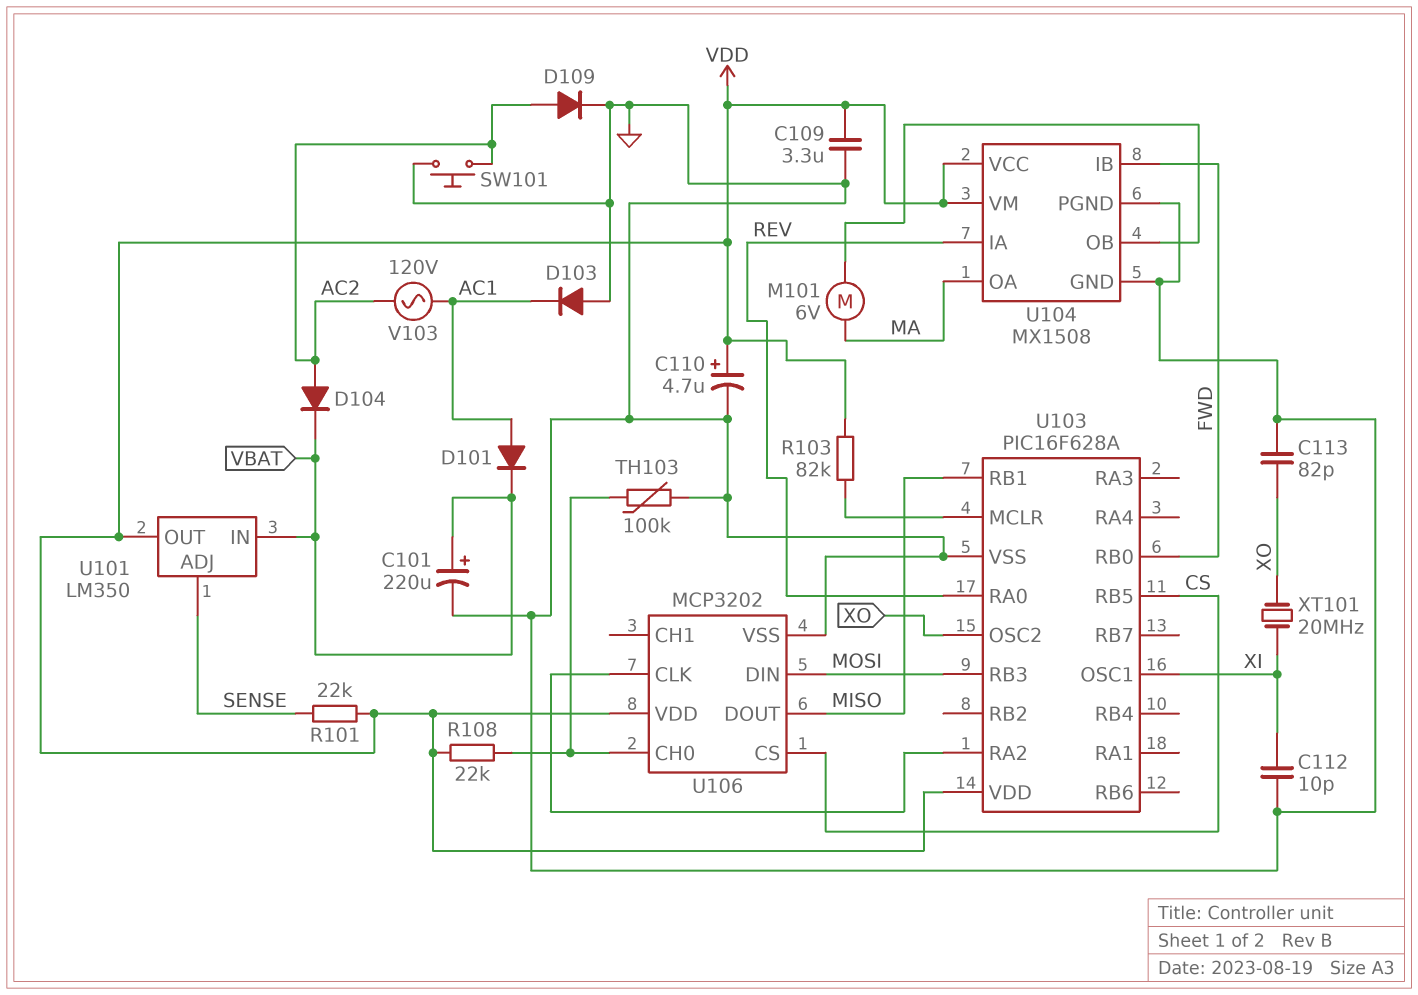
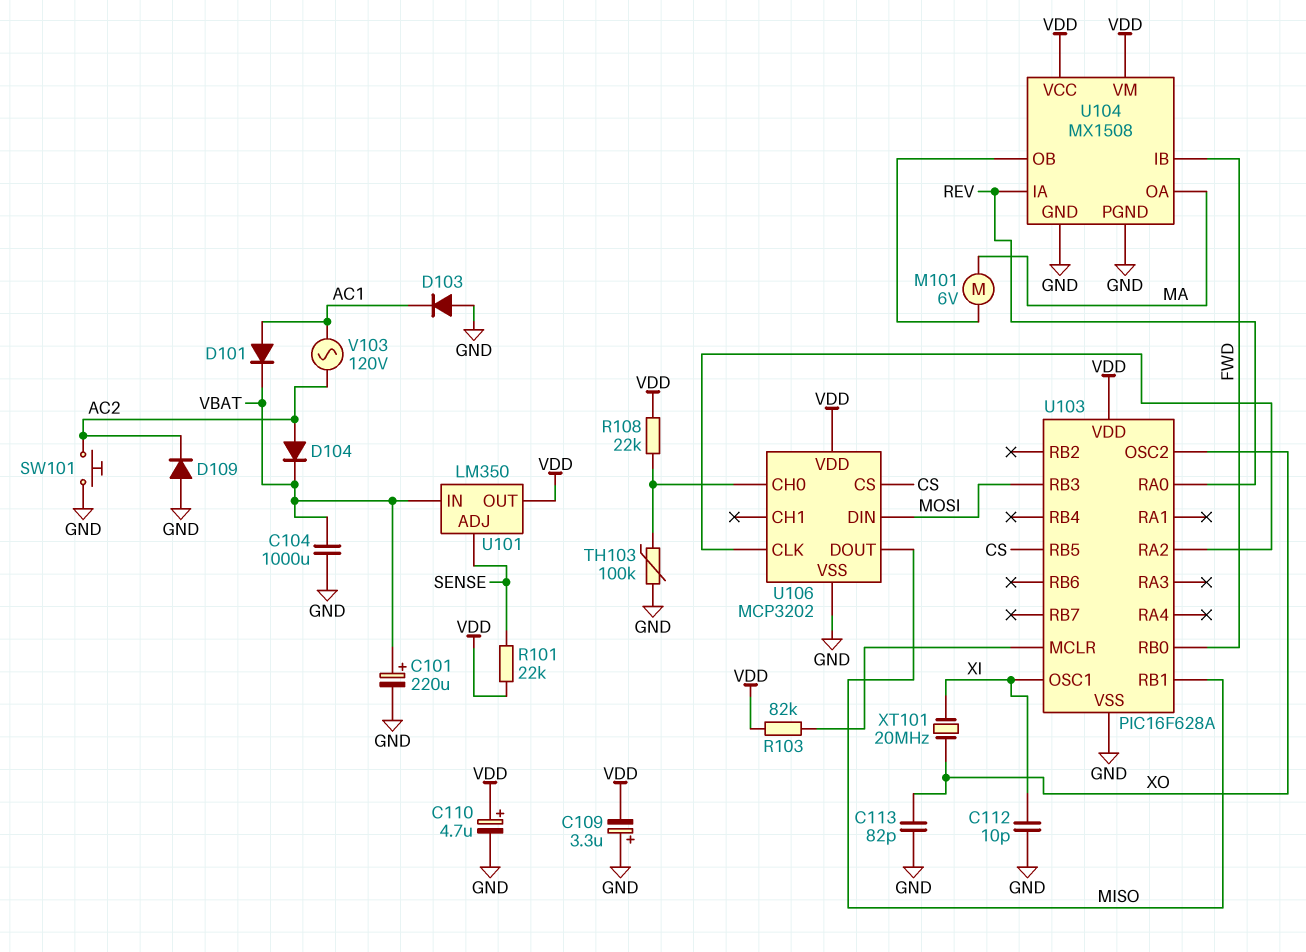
C104: none -> 1000uF (GND, VBAT)
C109: 3.3uF (GND, VDD) -> 3.3uF (plus GND, minus VDD)
D109: diode (A AC2, K GND) -> diode (A GND, K AC2)

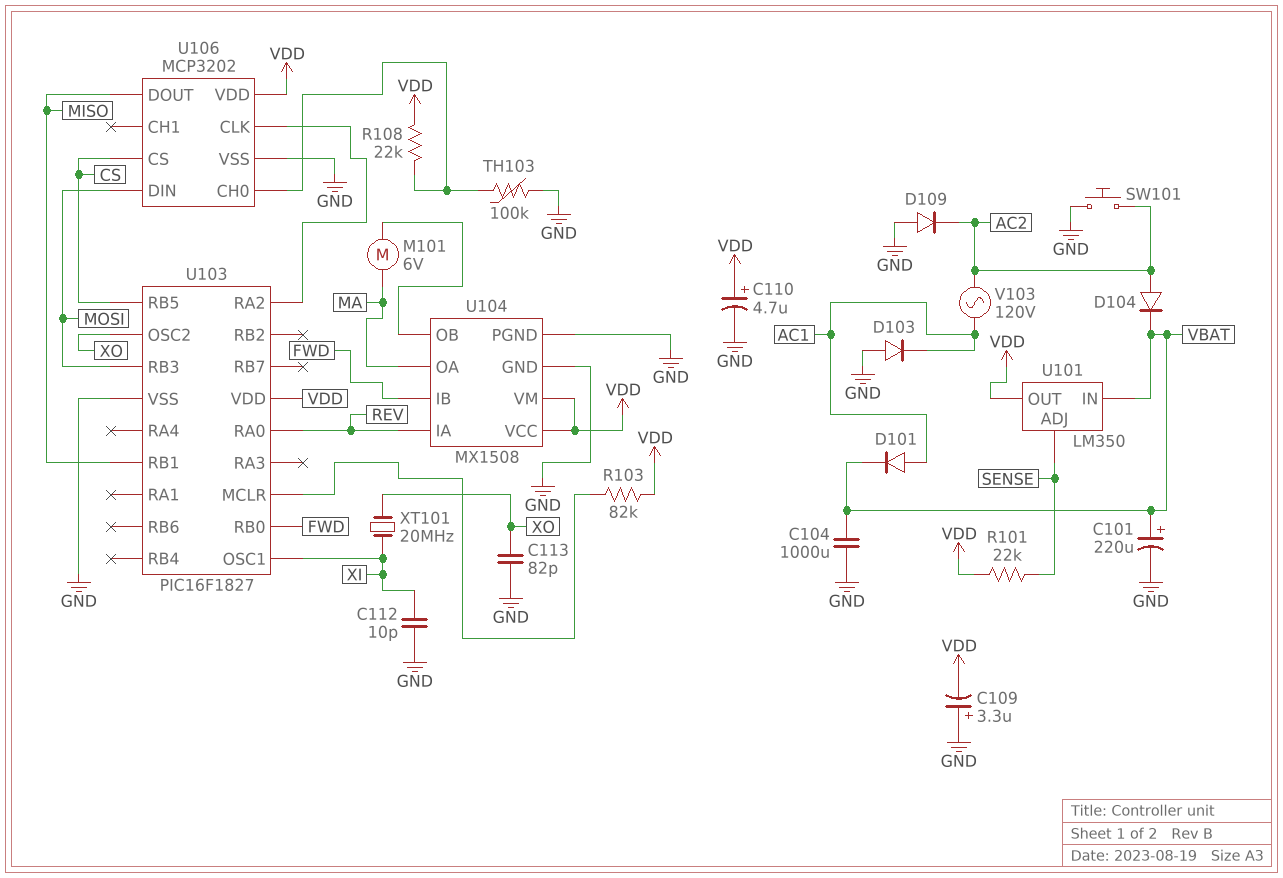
U103: PIC16F628A -> PIC16F1827

